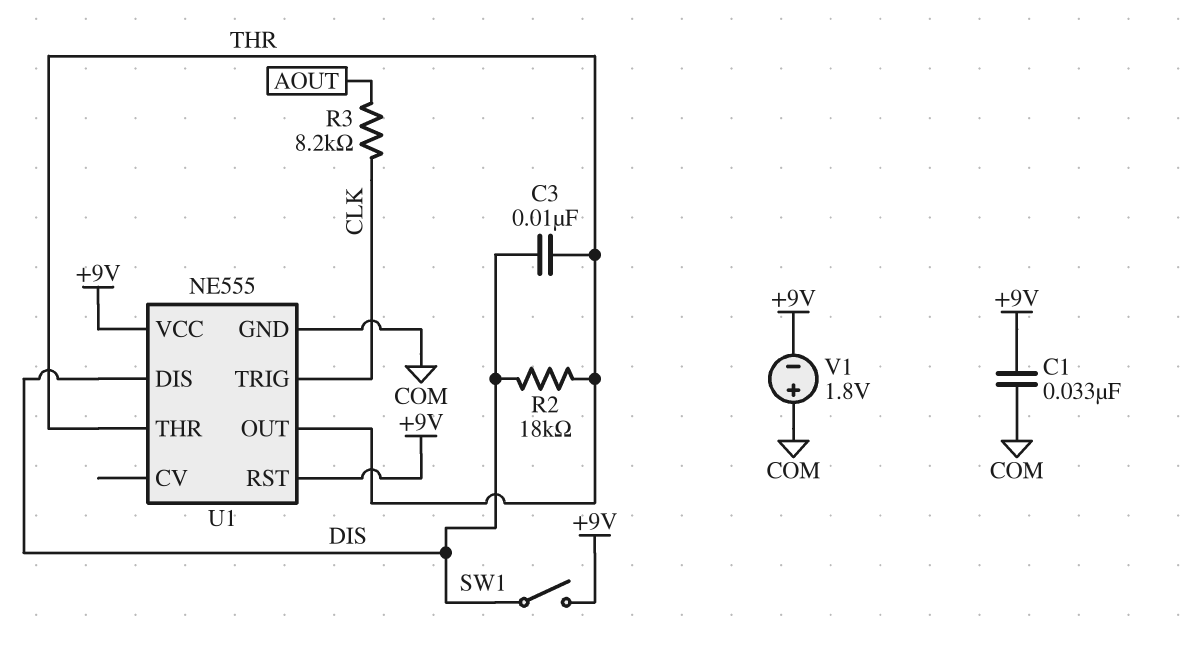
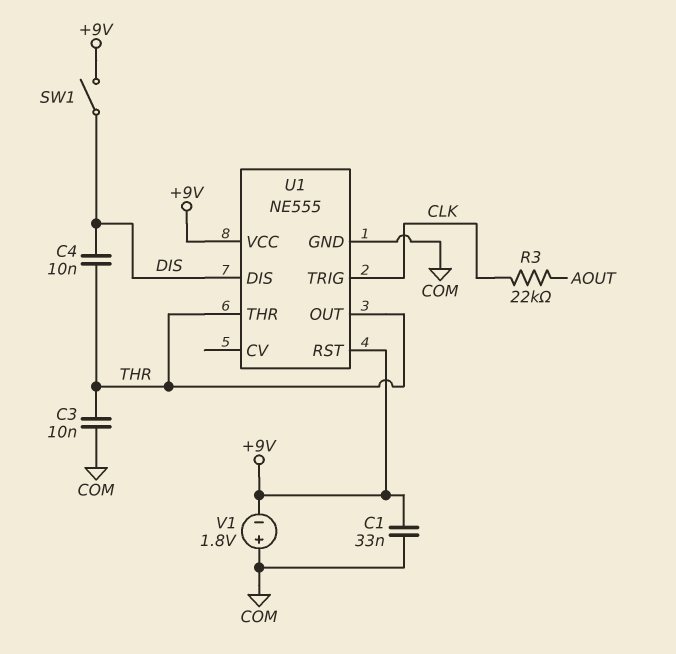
C3: 10nF (DIS, THR) -> 10nF (COM, THR)
C4: none -> 10nF (DIS, THR)
R2: 18k (DIS, THR) -> none
R3: 8.2k (AOUT, CLK) -> 22k (AOUT, CLK)

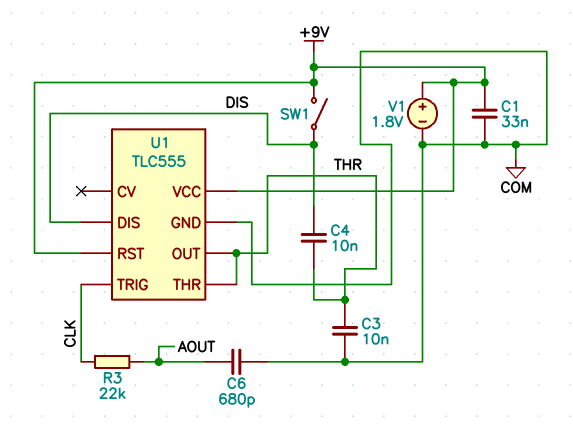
C6: none -> 680pF (AOUT, COM)
U1: NE555 -> TLC555
V1: 1.8V (plus COM, minus +9V) -> 1.8V (plus +9V, minus COM)

